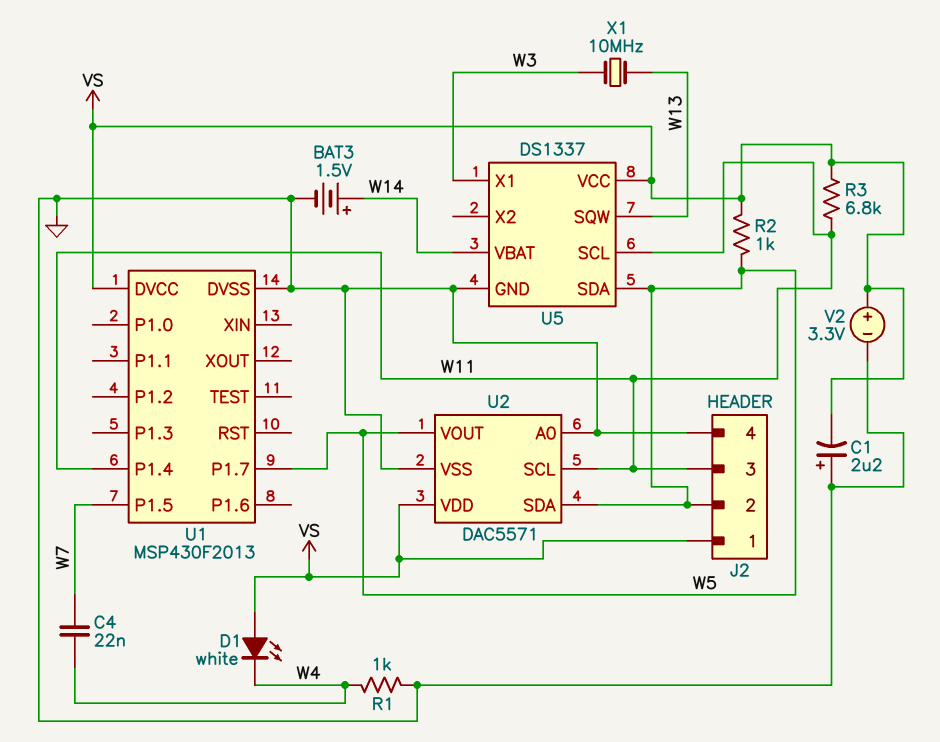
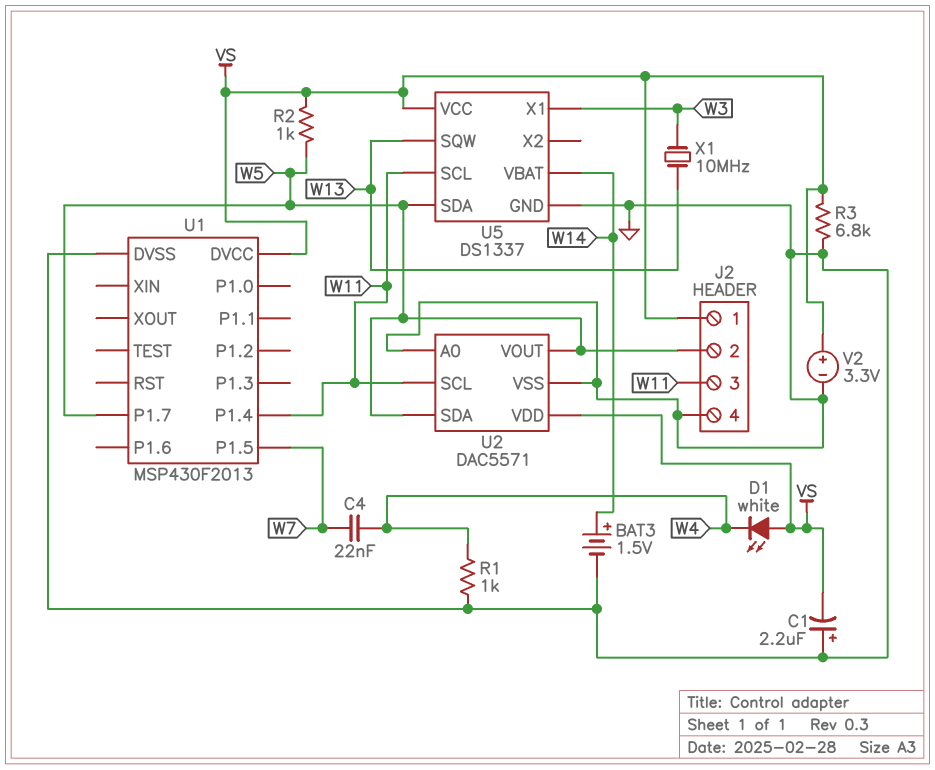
R3: 6.8k (VS, W11) -> 6.8k (GND, VS)

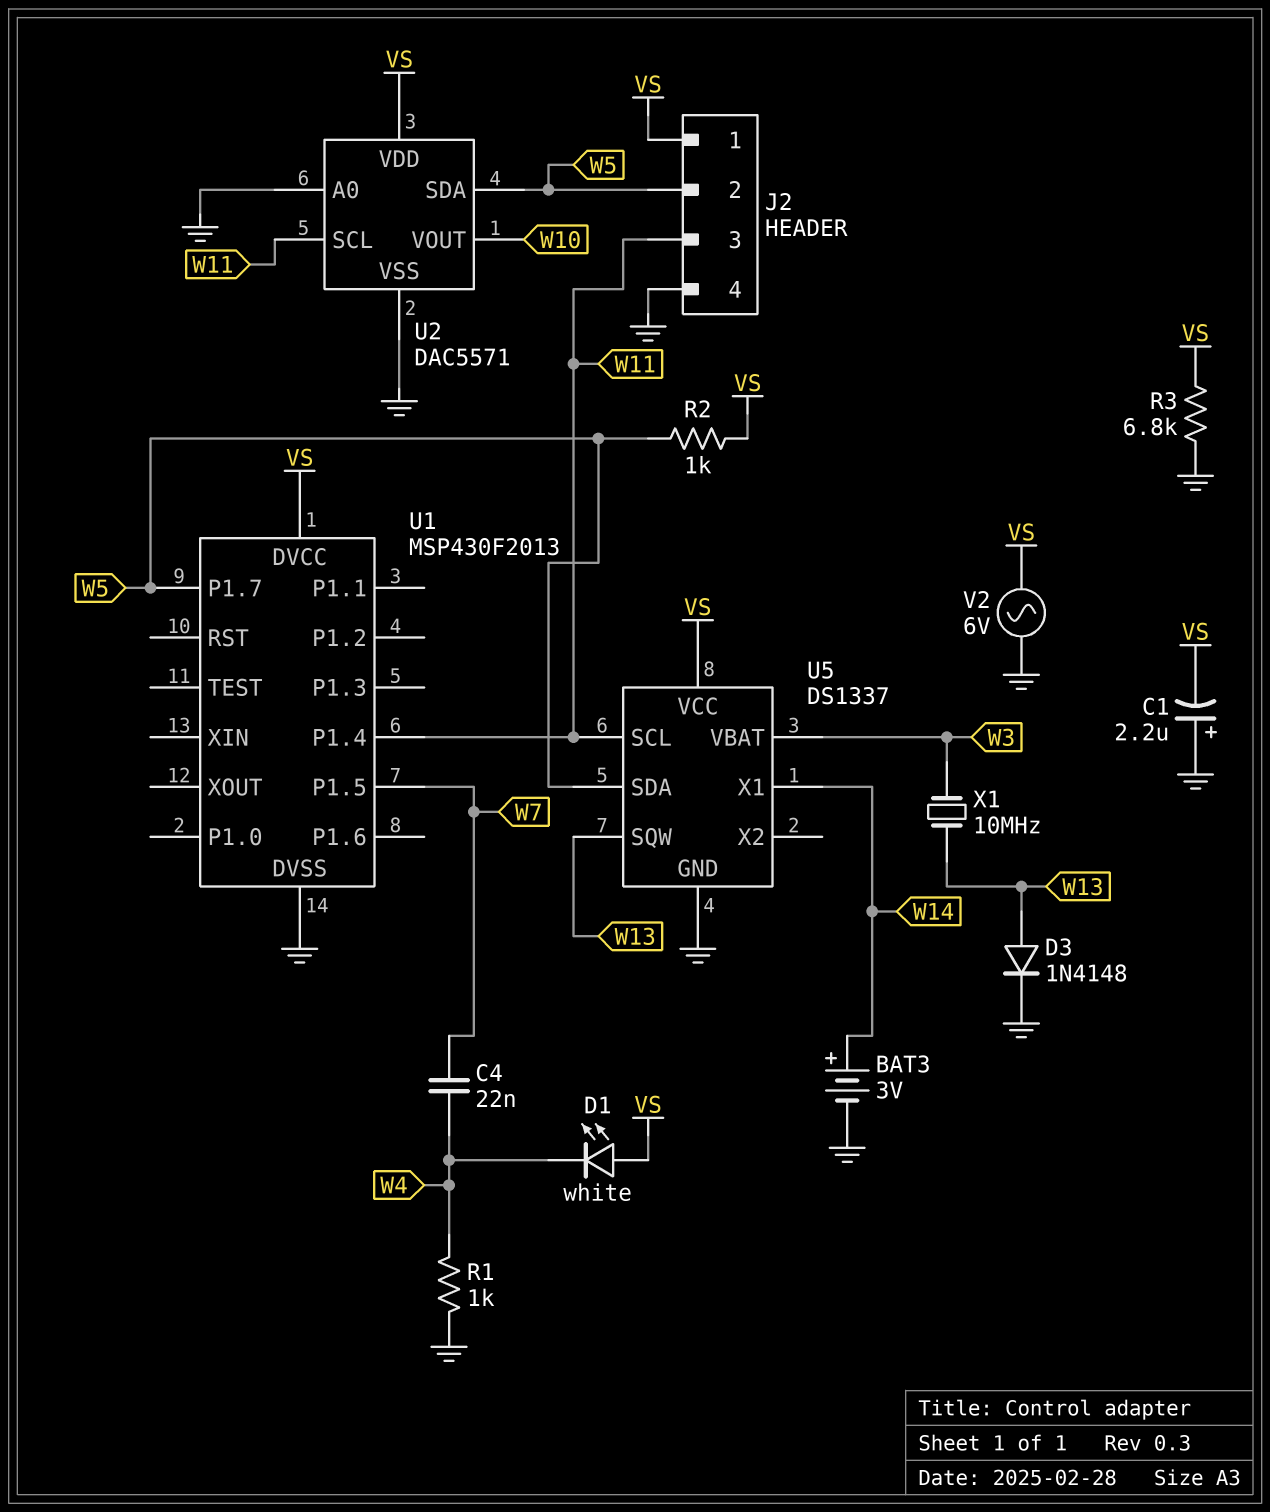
BAT3: 1.5V (plus W14, minus GND) -> 3V (plus W14, minus GND)
D3: none -> diode 1N4148 (A W13, K GND)
U2 pin VOUT: W5 -> W10
U5 pin VBAT: W14 -> W3
U5 pin X1: W3 -> W14
V2: 3.3V (plus VS, minus GND) -> AC 6V (GND, VS)

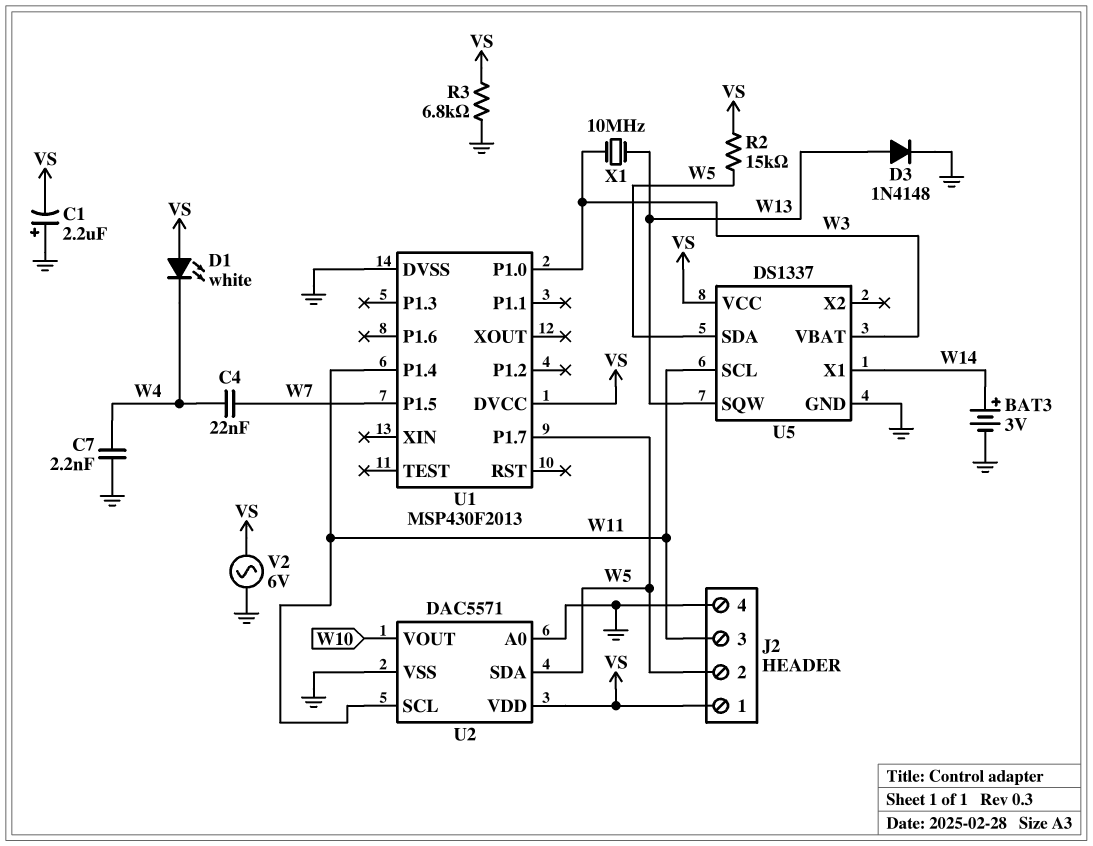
C7: none -> 2.2nF (GND, W4)
R1: 1k (GND, W4) -> none
R2: 1k (VS, W5) -> 15k (VS, W5)
U1 pin P1.0: none -> W3

